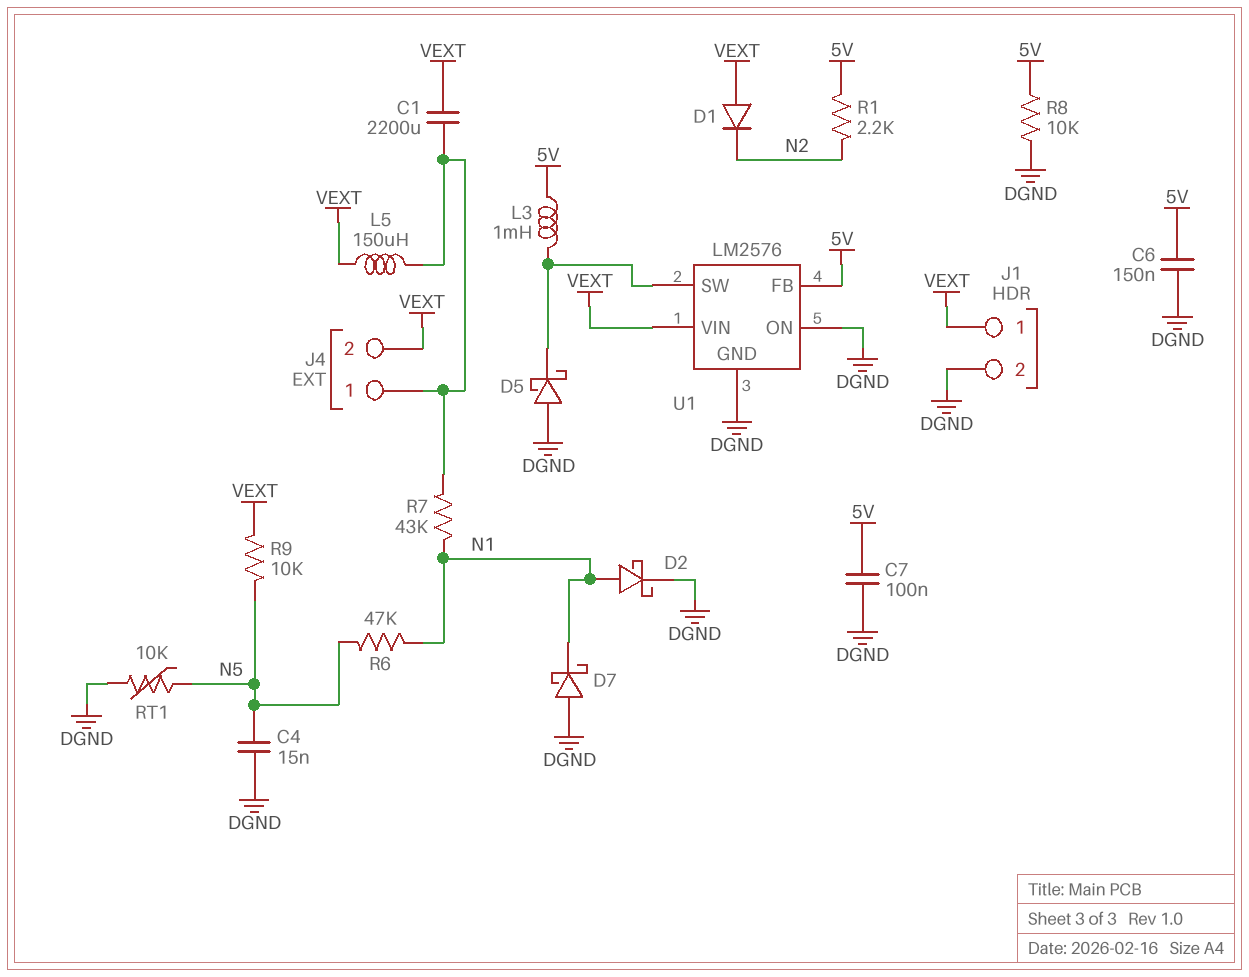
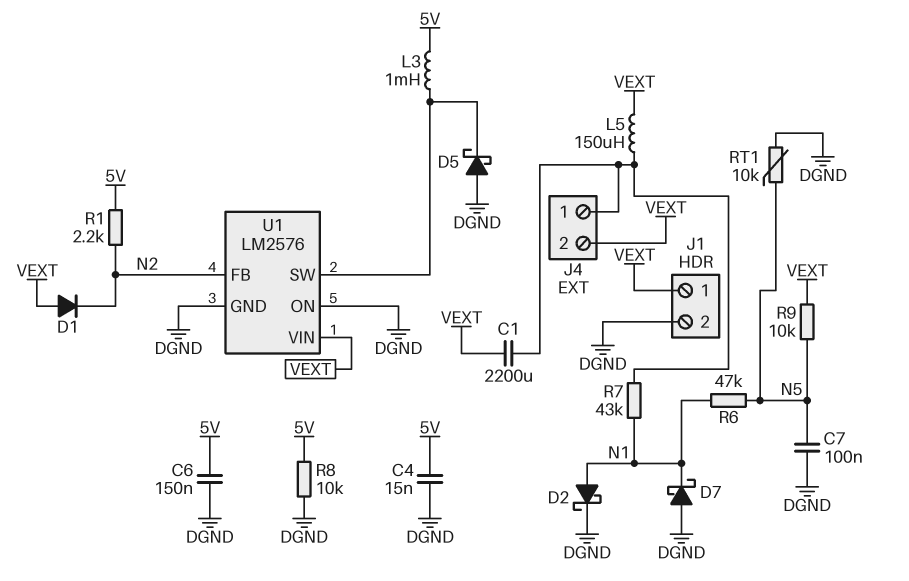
C4: 15nF (DGND, N5) -> 15nF (5V, DGND)
C7: 100nF (5V, DGND) -> 100nF (DGND, N5)
U1 pin FB: 5V -> N2

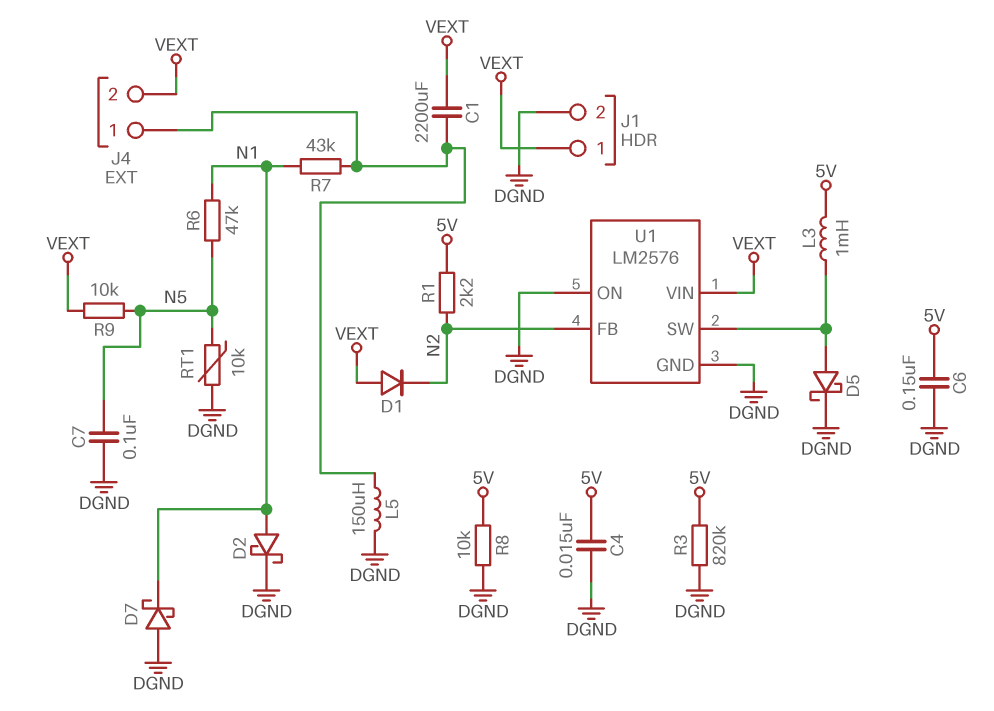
D5: schottky (A DGND, K U1/SW) -> schottky (A U1/SW, K DGND)
L5: 150uH (J4/1, VEXT) -> 150uH (DGND, J4/1)
R3: none -> 820k (5V, DGND)

